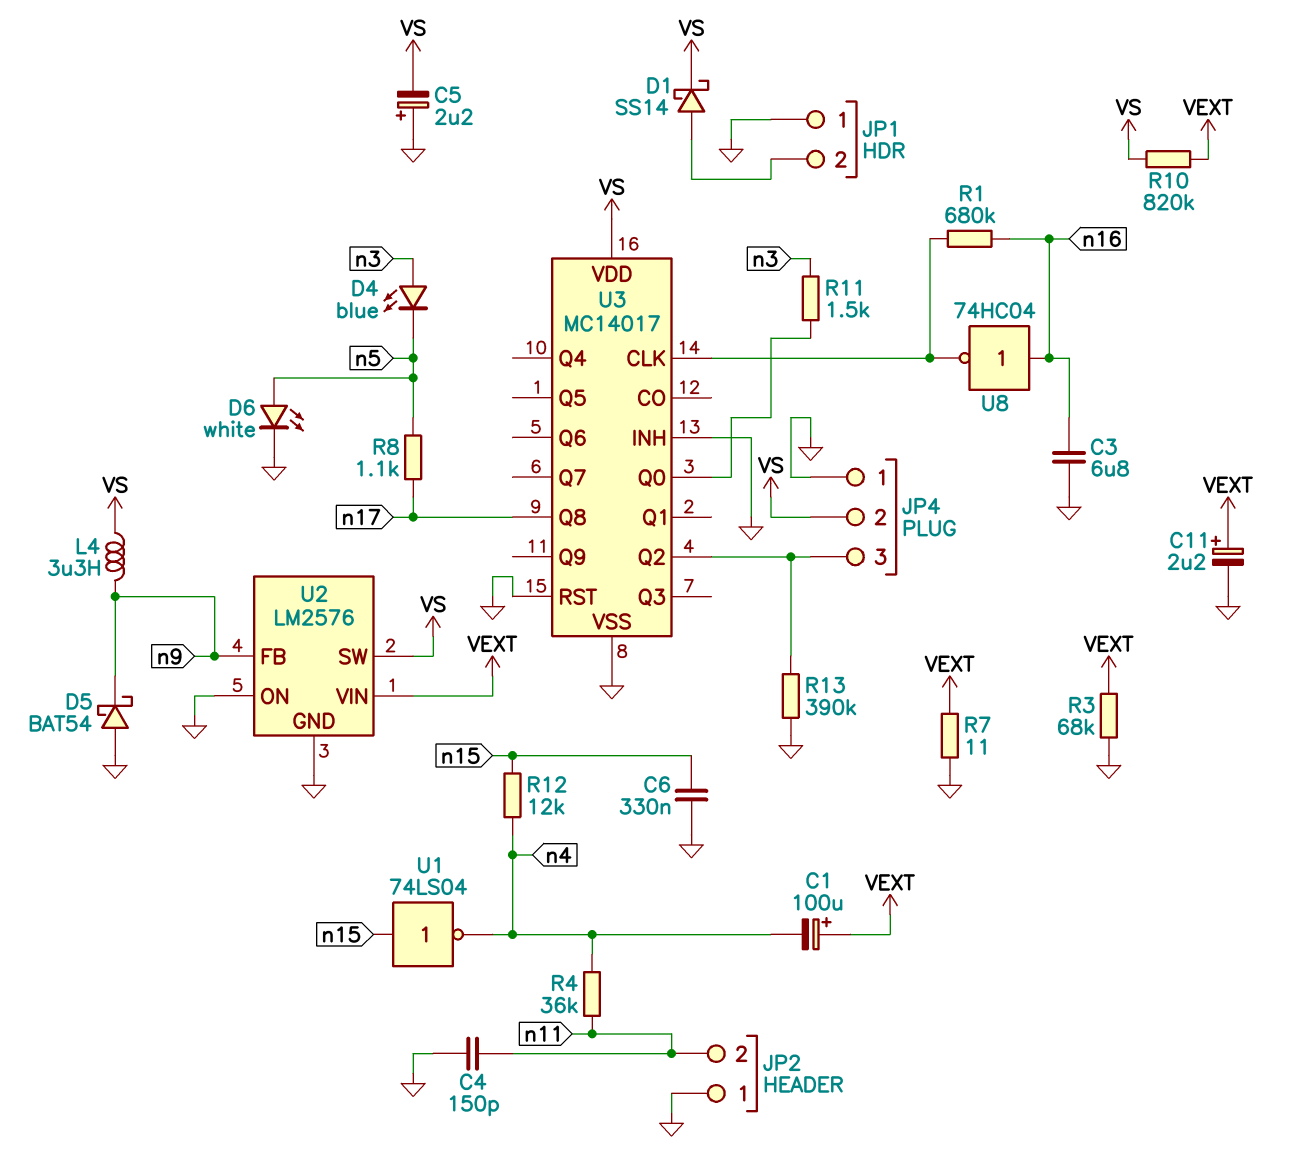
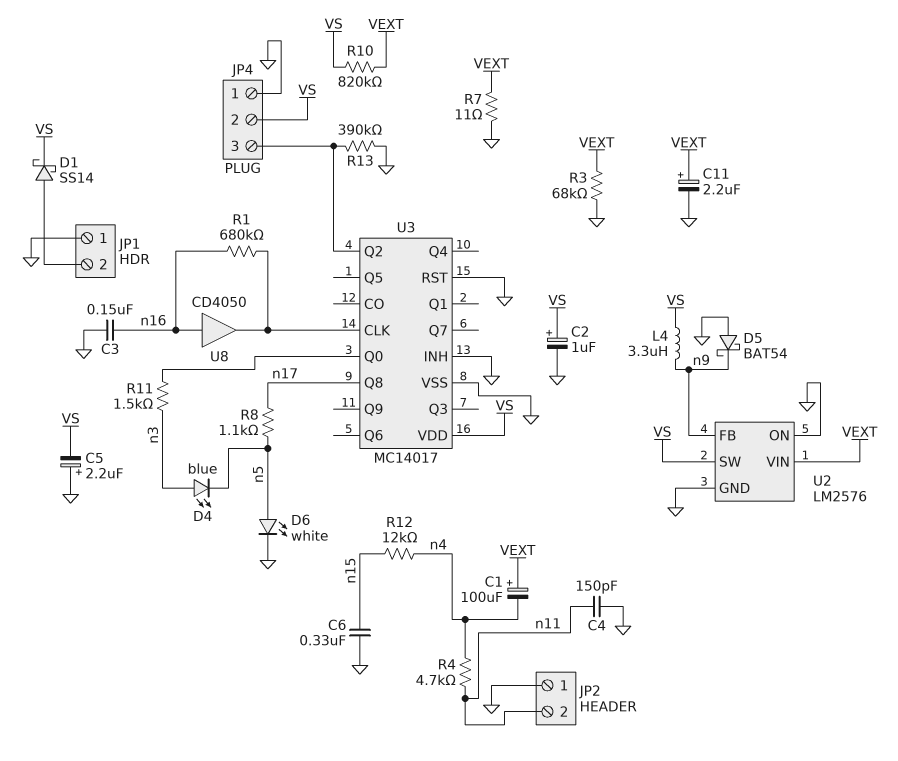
C2: none -> 1uF (plus VS, minus GND)
C3: 6.8uF (GND, n16) -> 150nF (GND, n16)
R4: 36k (n4, n11) -> 4.7k (n4, n11)
U1: NOT 74LS04 (in n15, out n4) -> none
U8: NOT 74HC04 (in n16, out U3/CLK) -> buffer CD4050 (in n16, out U3/CLK)

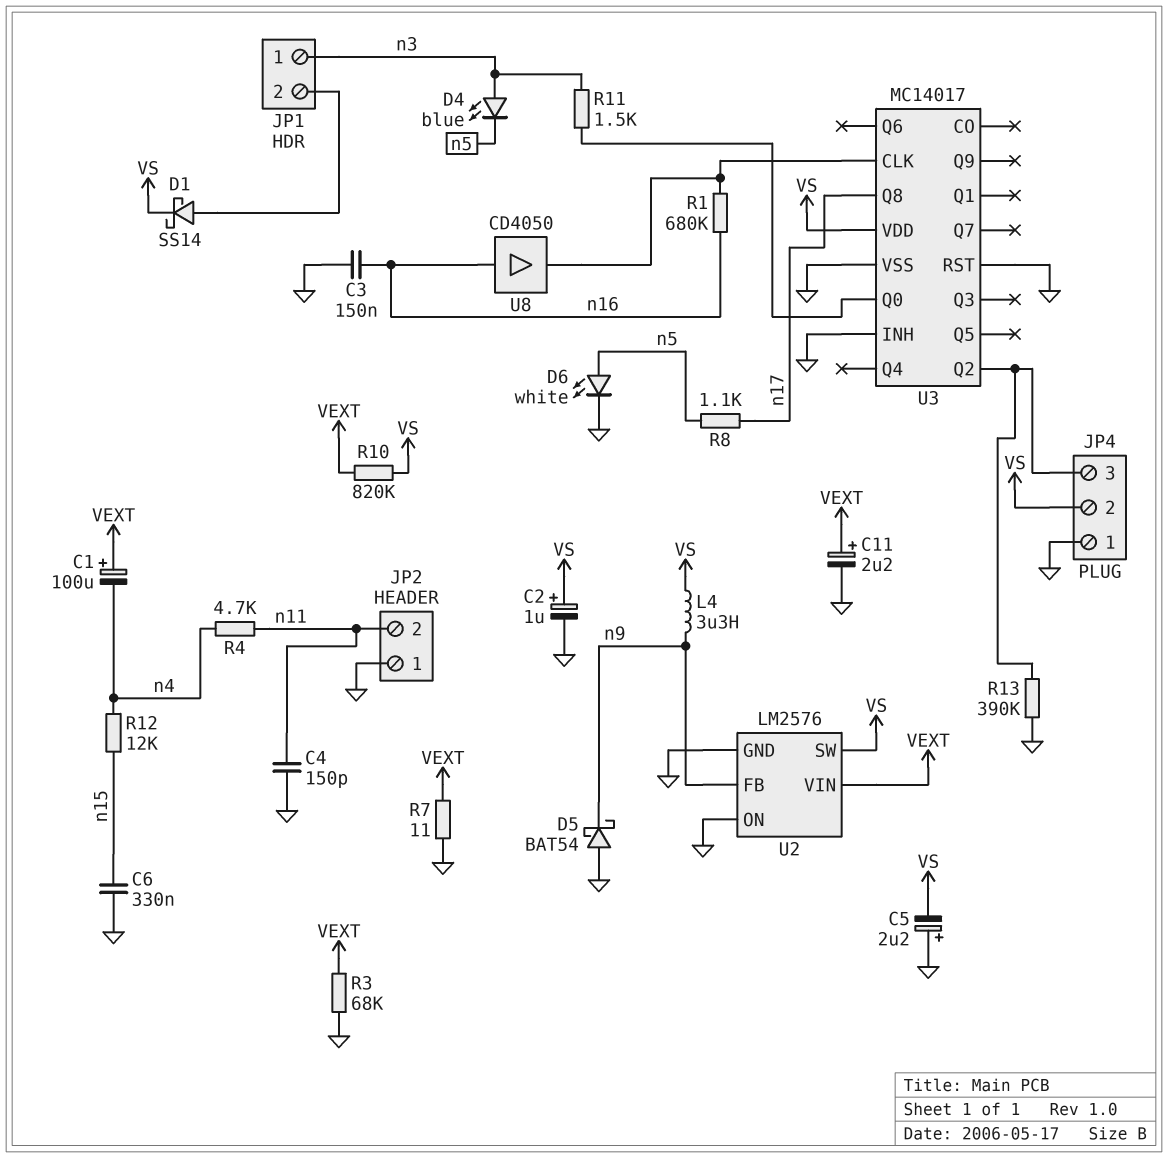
JP1 pin 1: GND -> n3

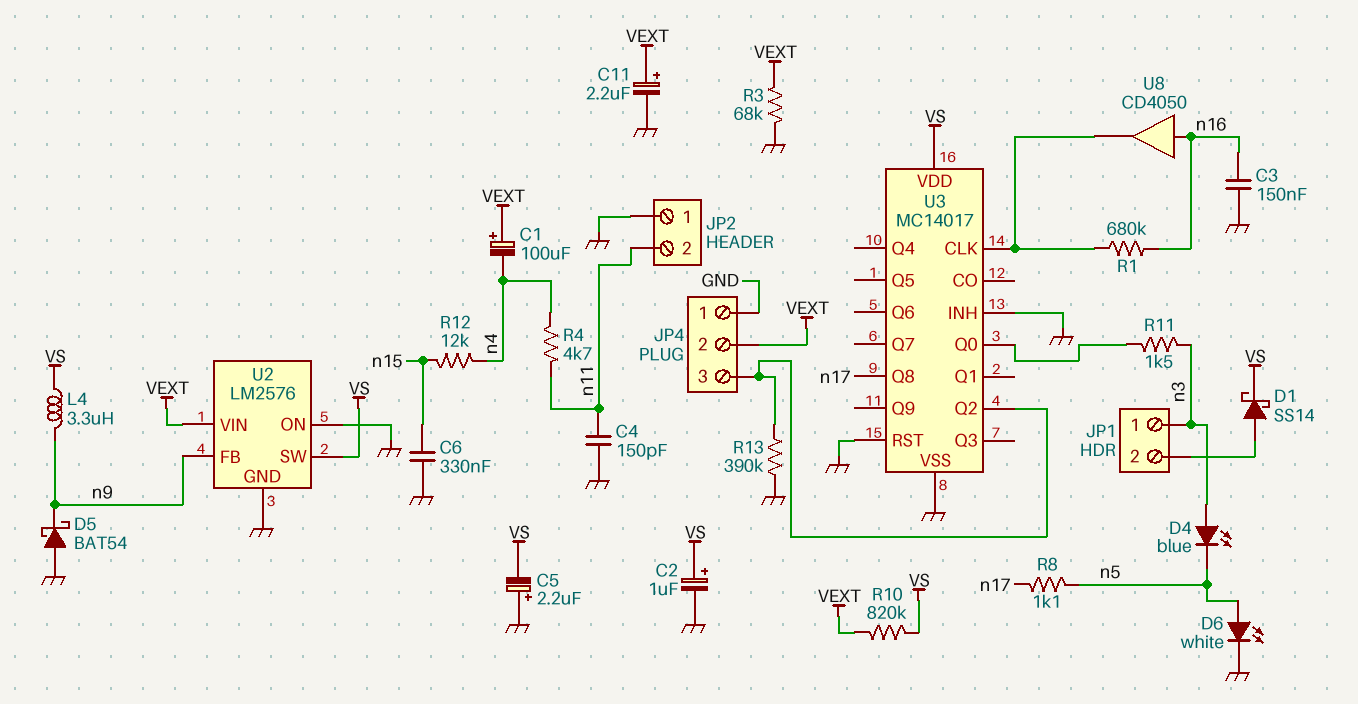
JP4 pin 2: VS -> VEXT
R7: 11 (GND, VEXT) -> none

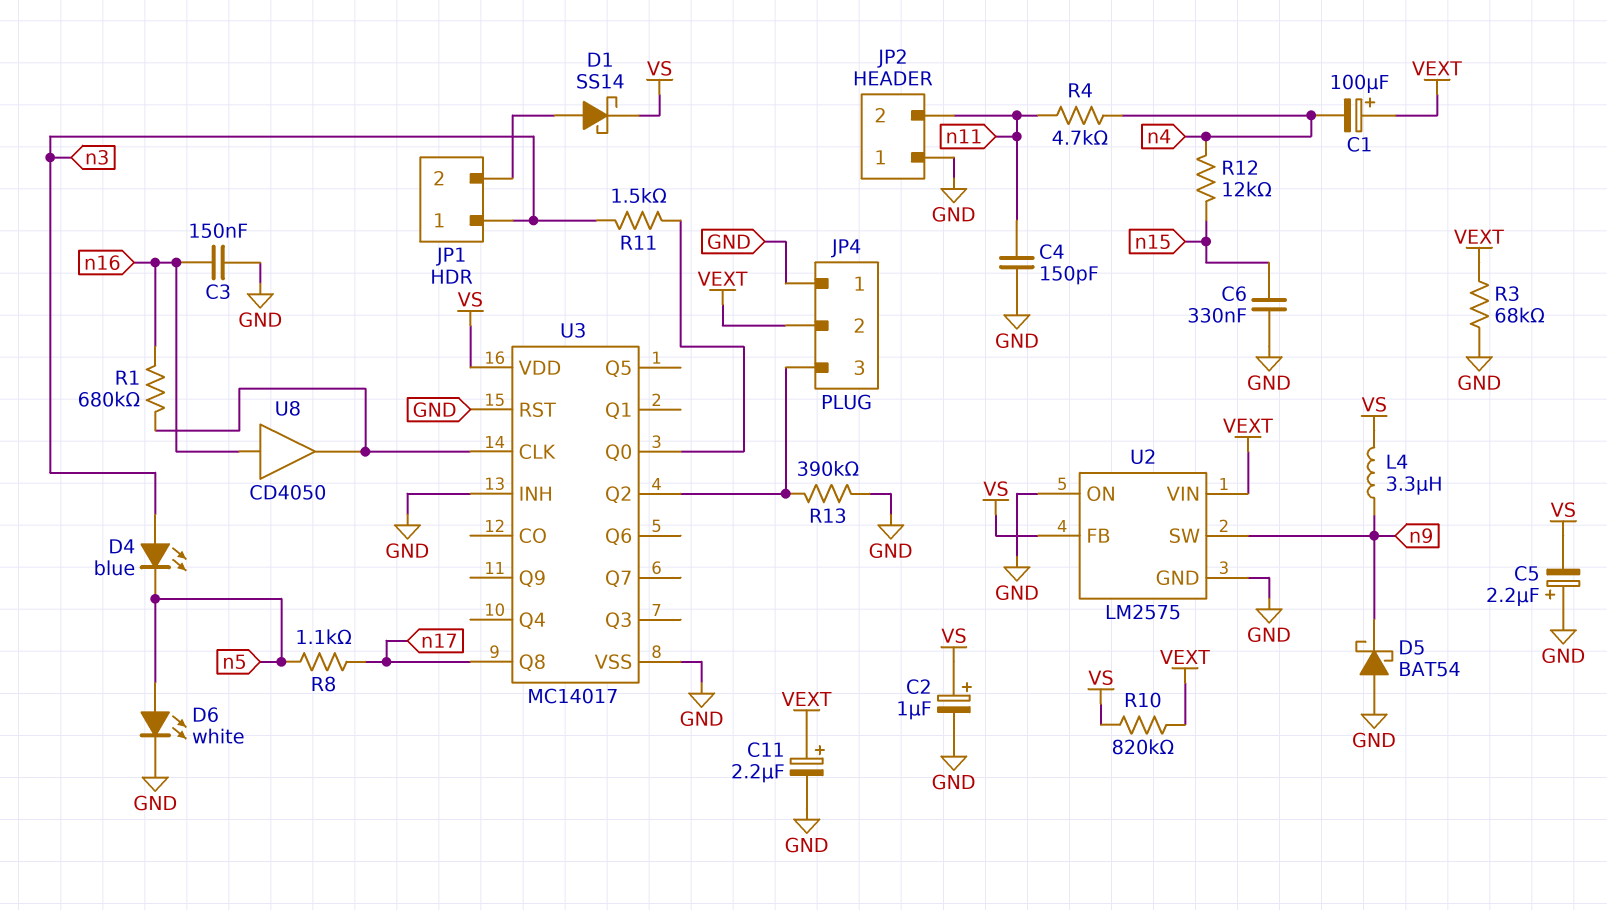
U2: LM2576 -> LM2575
U2 pin FB: n9 -> VS
U2 pin SW: VS -> n9

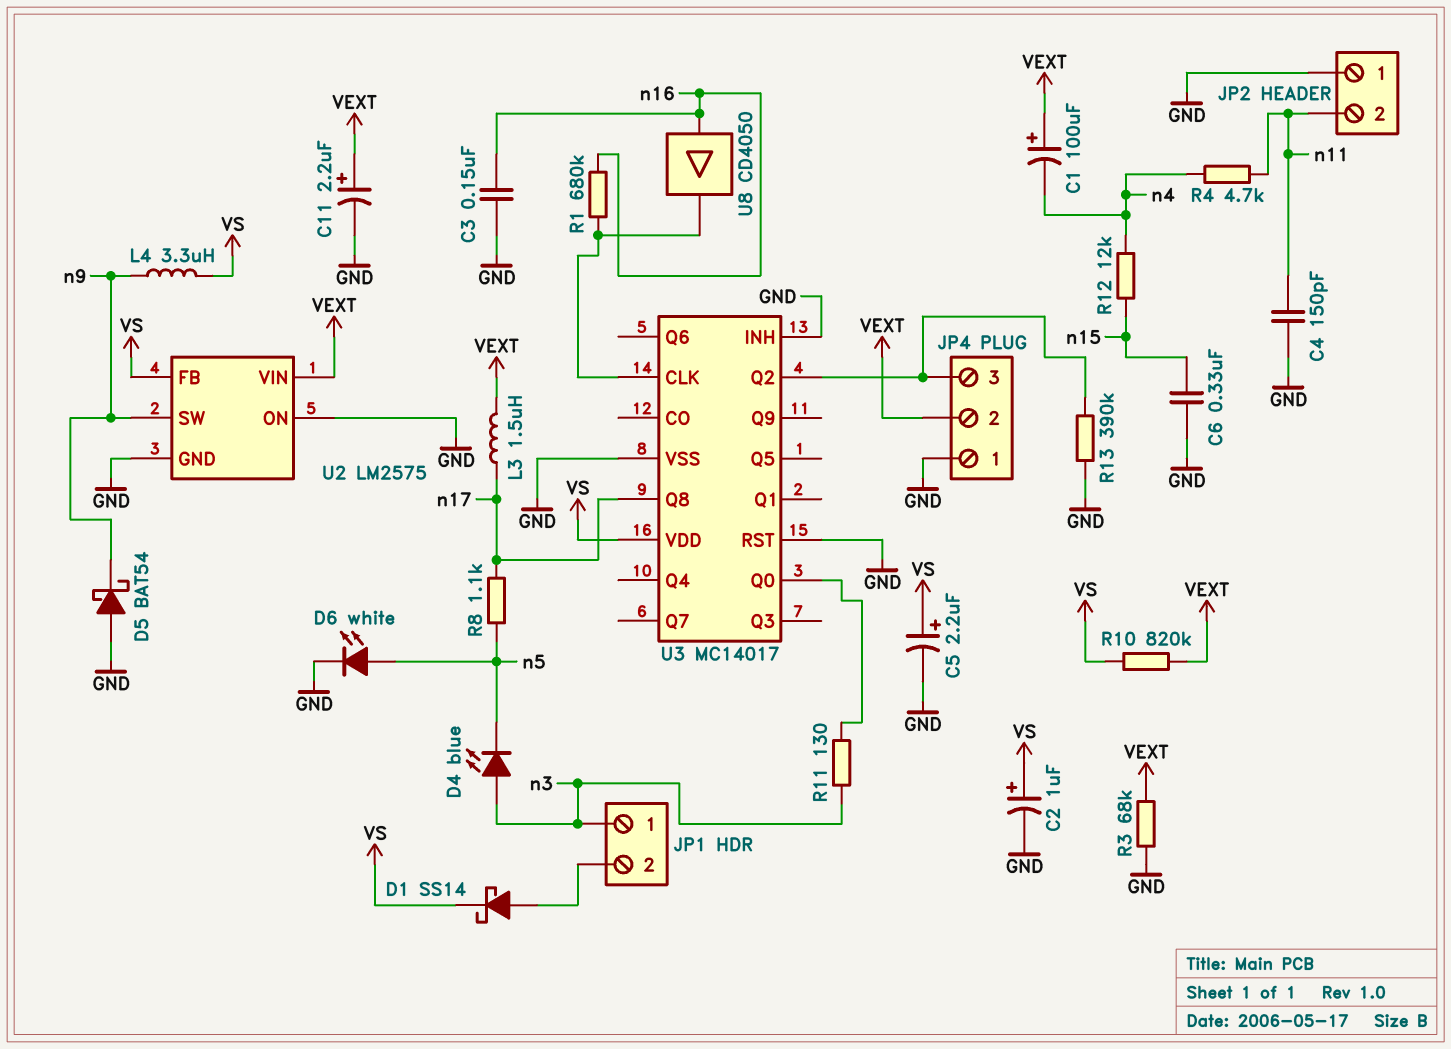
C5: 2.2uF (plus GND, minus VS) -> 2.2uF (plus VS, minus GND)
L3: none -> 1.5uH (VEXT, n17)
R11: 1.5k (U3/Q0, n3) -> 130 (U3/Q0, n3)

